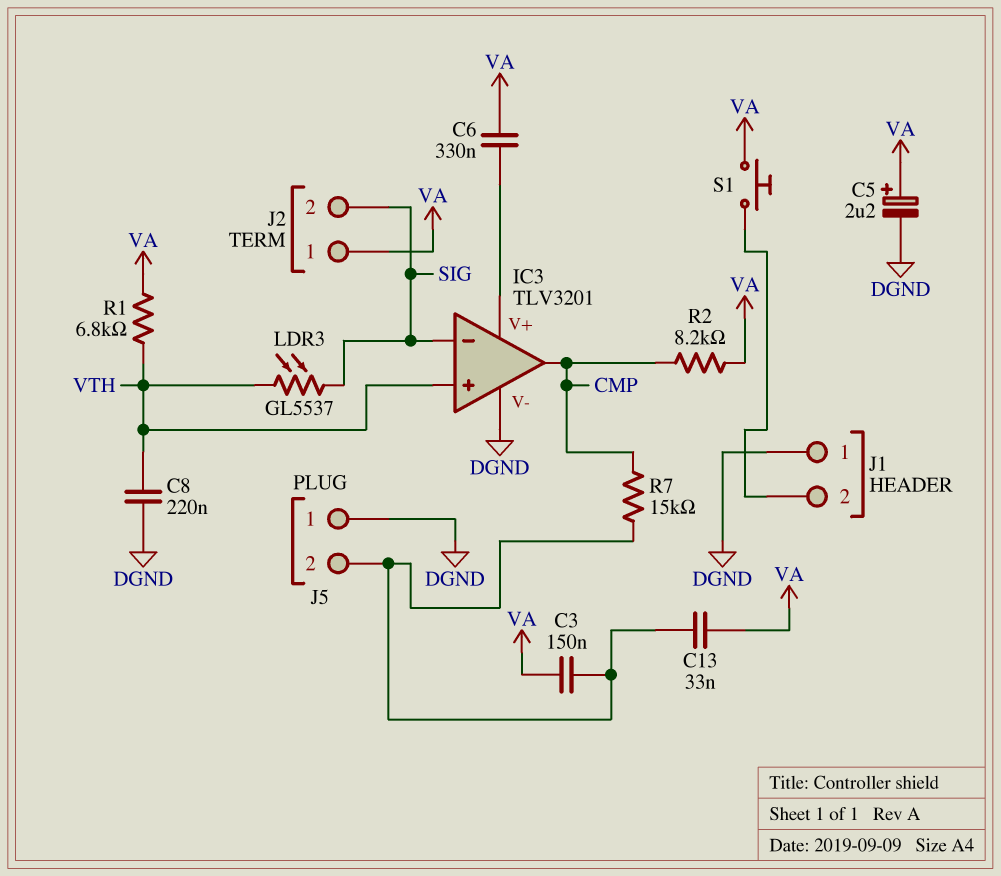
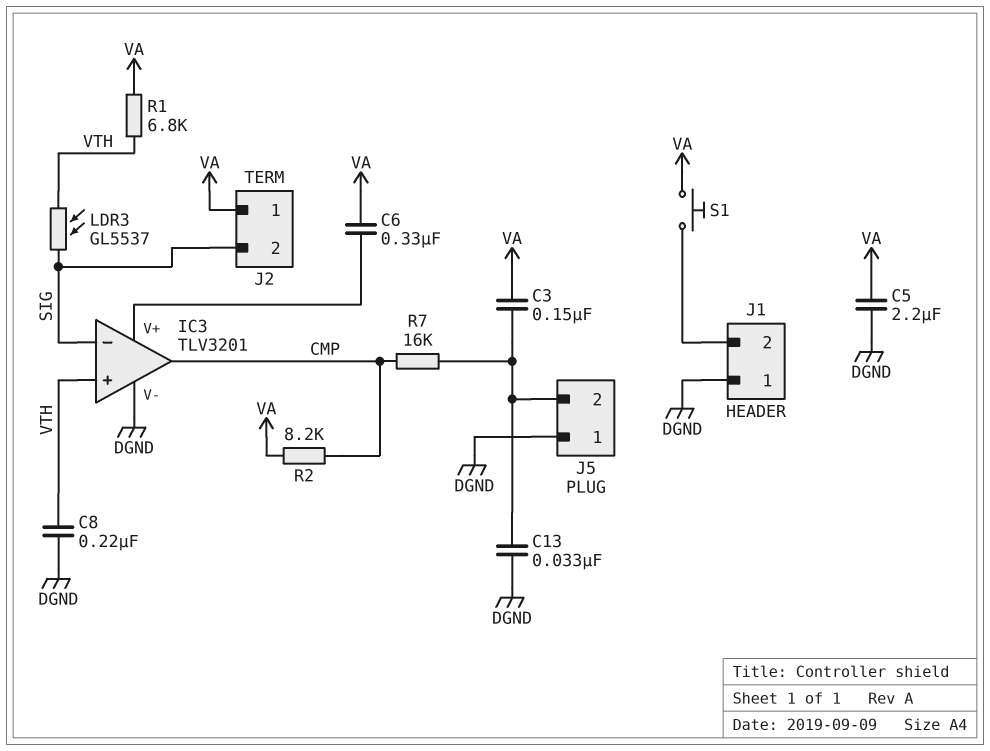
C5: 2.2uF (plus VA, minus DGND) -> 2.2uF (DGND, VA)
C13: 33nF (J5/2, VA) -> 33nF (DGND, J5/2)
R7: 15k (CMP, J5/2) -> 16k (CMP, J5/2)

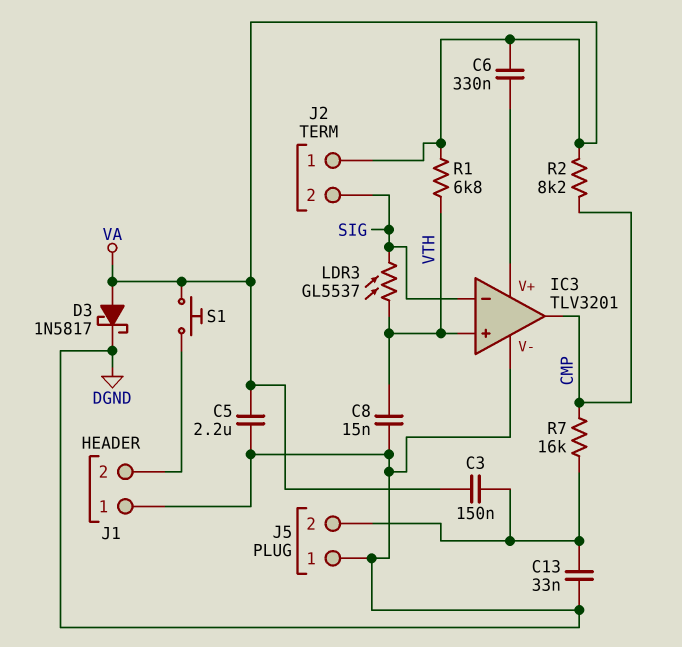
C8: 220nF (DGND, VTH) -> 15nF (DGND, VTH)
D3: none -> schottky 1N5817 (A VA, K DGND)

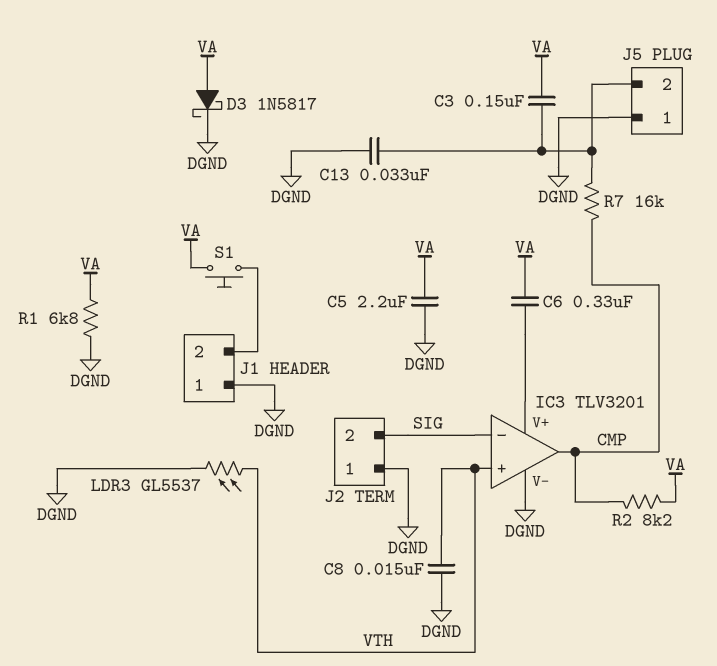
J2 pin 1: VA -> DGND
LDR3: GL5537 (SIG, VTH) -> GL5537 (DGND, VTH)
R1: 6.8k (VA, VTH) -> 6.8k (DGND, VA)

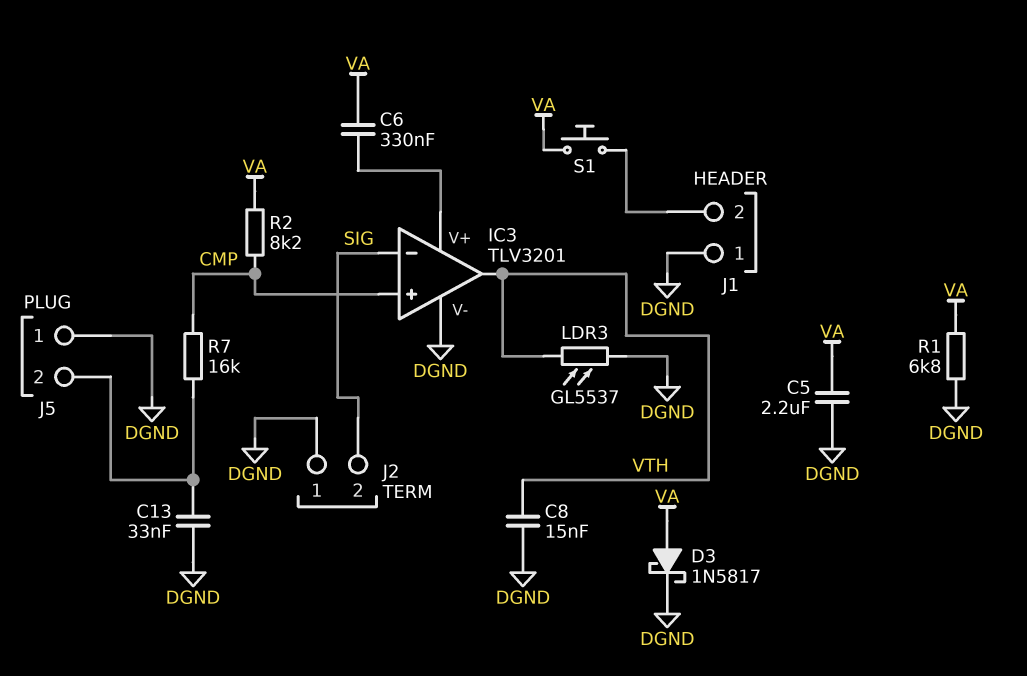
C3: 150nF (J5/2, VA) -> none
IC3 pin in+: VTH -> CMP
IC3 pin out: CMP -> VTH

